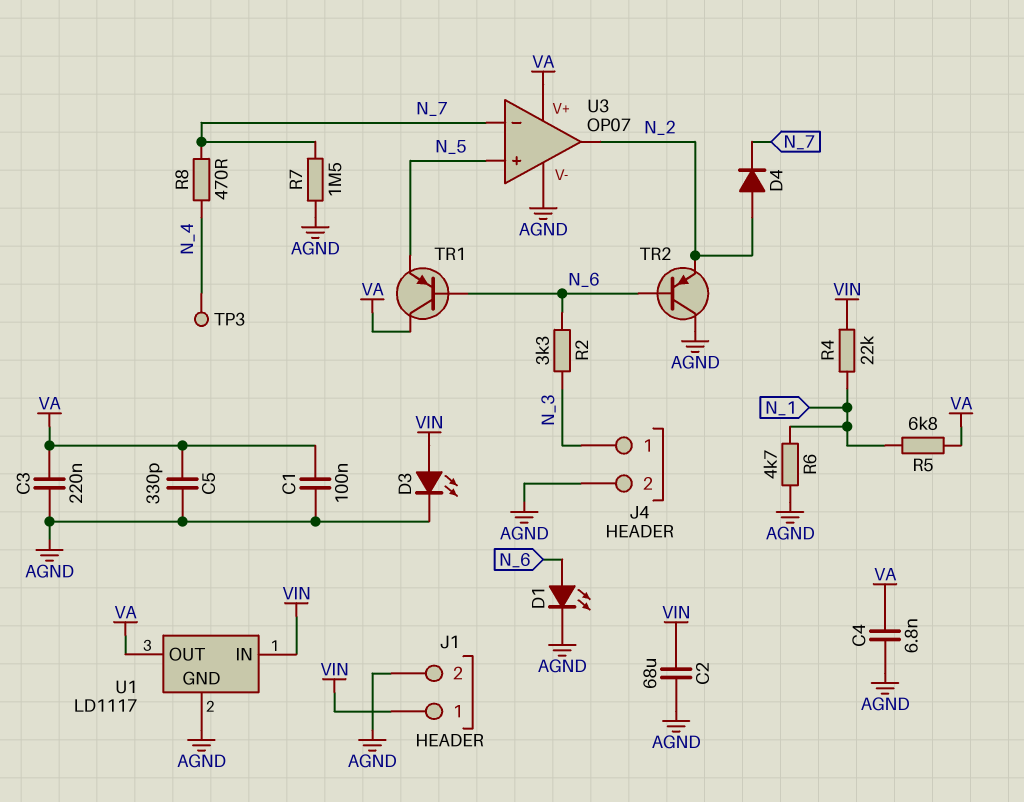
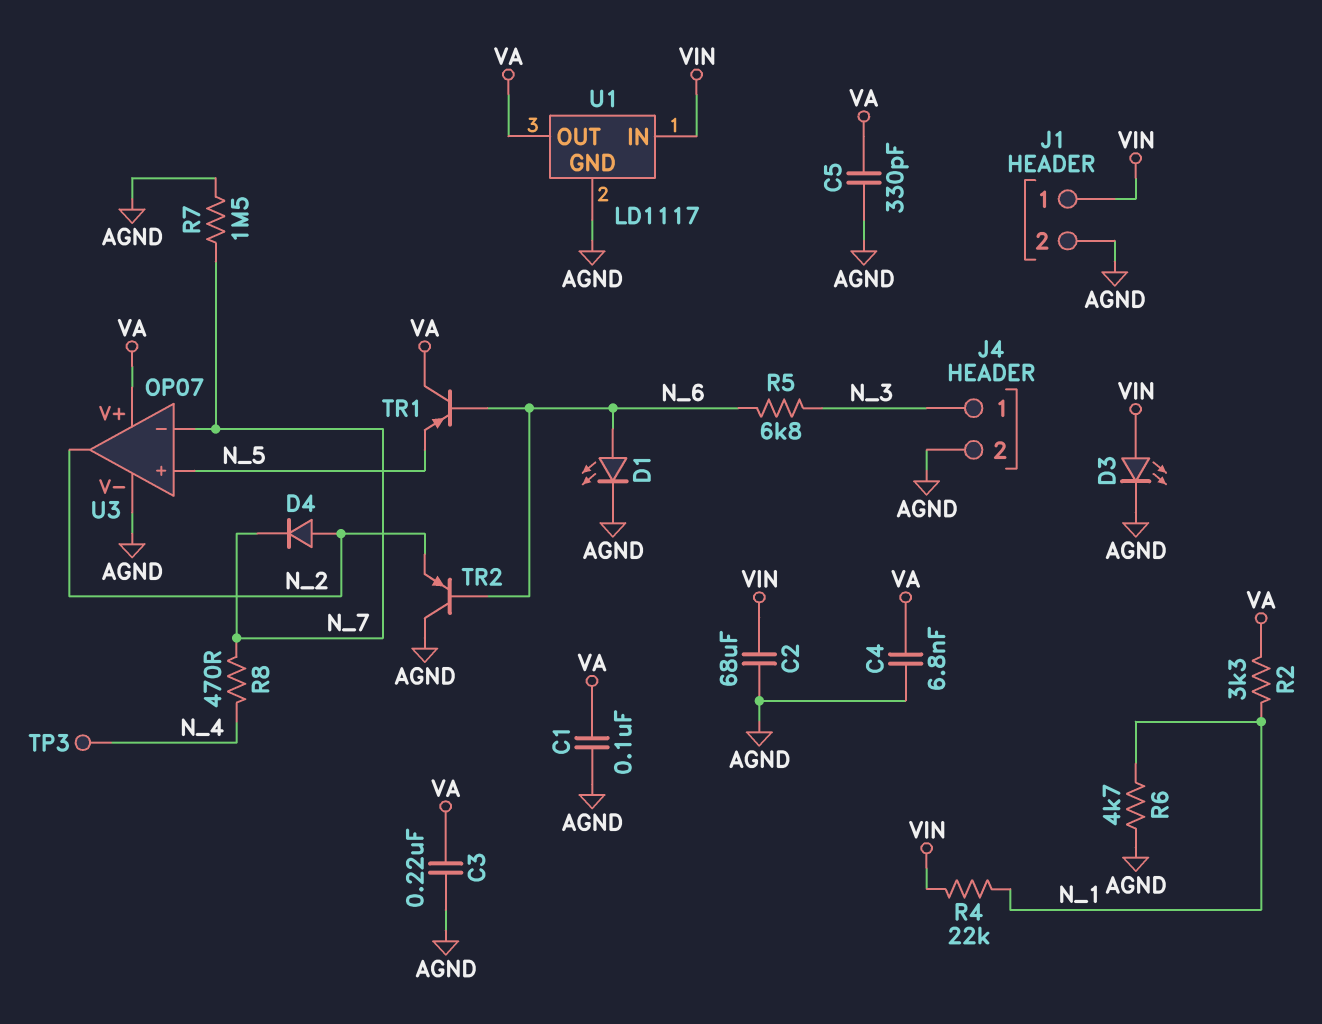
R2: 3.3k (N_3, N_6) -> 3.3k (N_1, VA)
R5: 6.8k (N_1, VA) -> 6.8k (N_3, N_6)

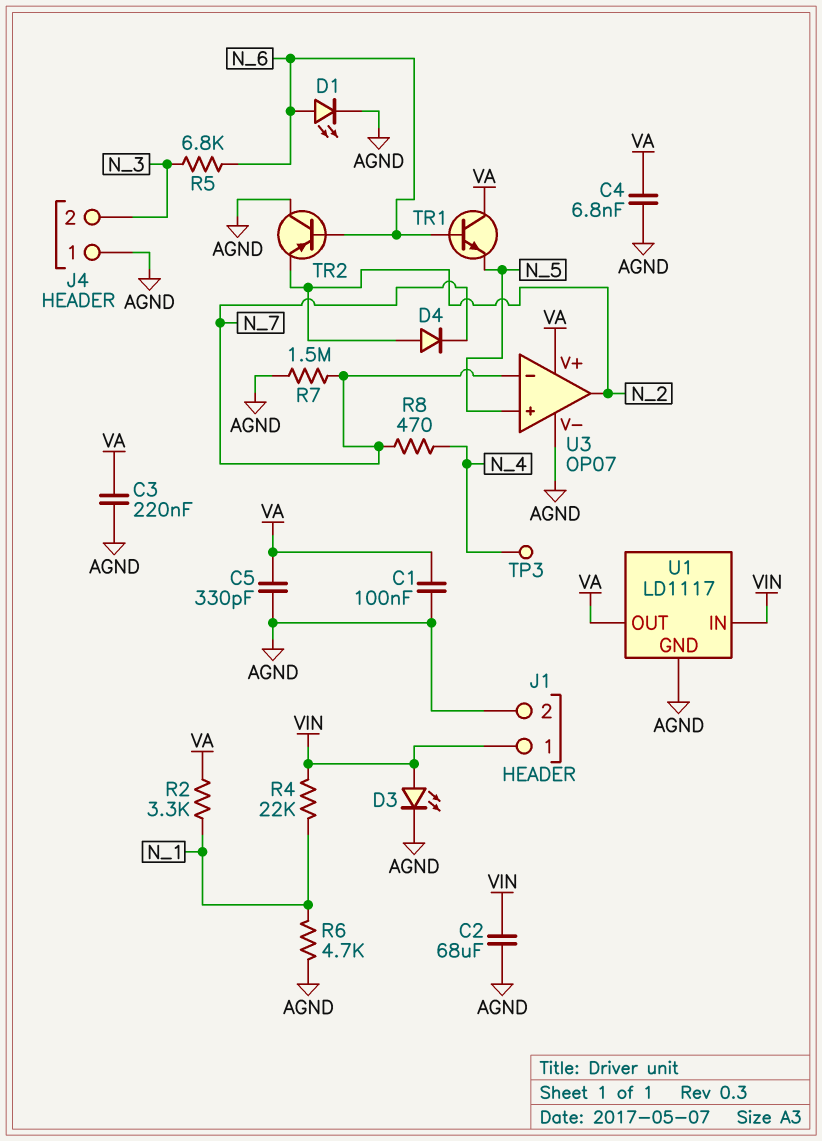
J4 pin 1: N_3 -> AGND
J4 pin 2: AGND -> N_3
TR1: PNP (B N_6, C VA, E N_5) -> NPN (B N_6, C VA, E N_5)

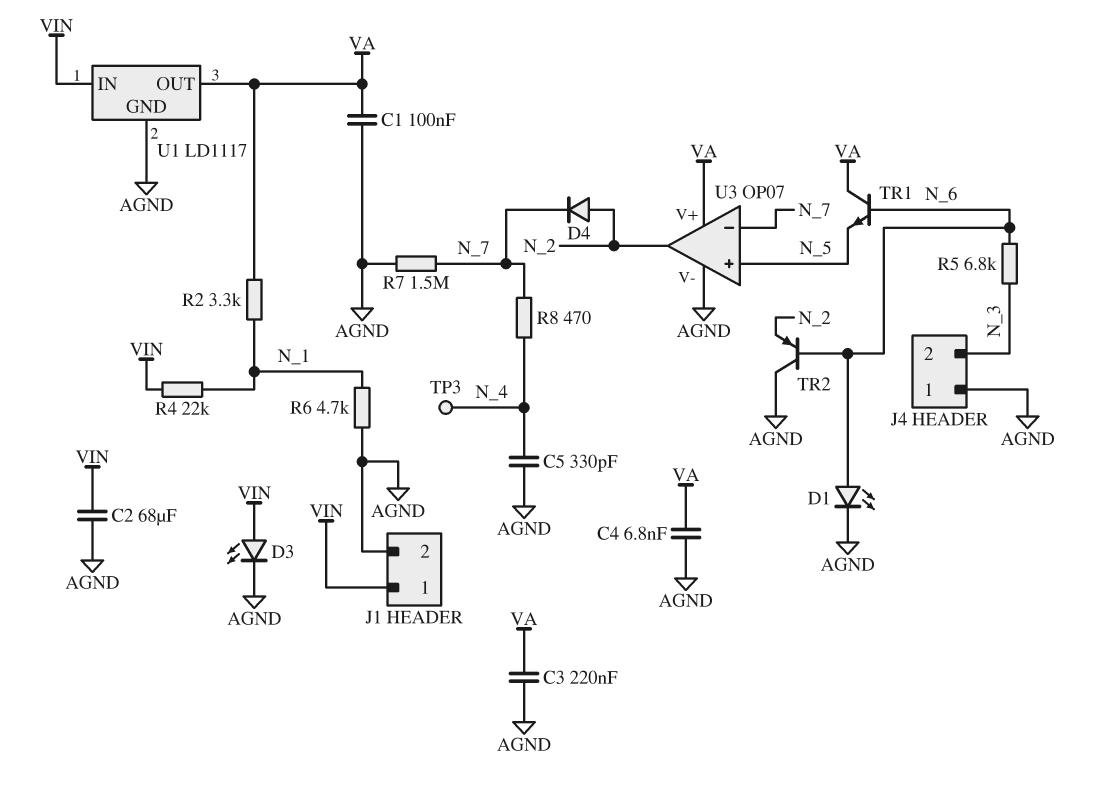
C5: 330pF (AGND, VA) -> 330pF (AGND, N_4)

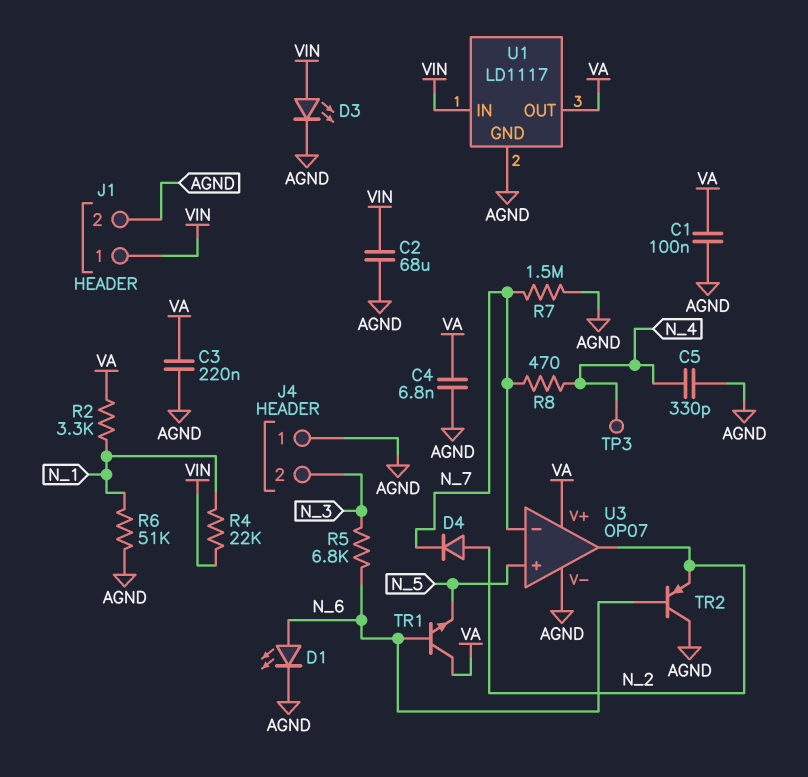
R6: 4.7k (AGND, N_1) -> 51k (AGND, N_1)

